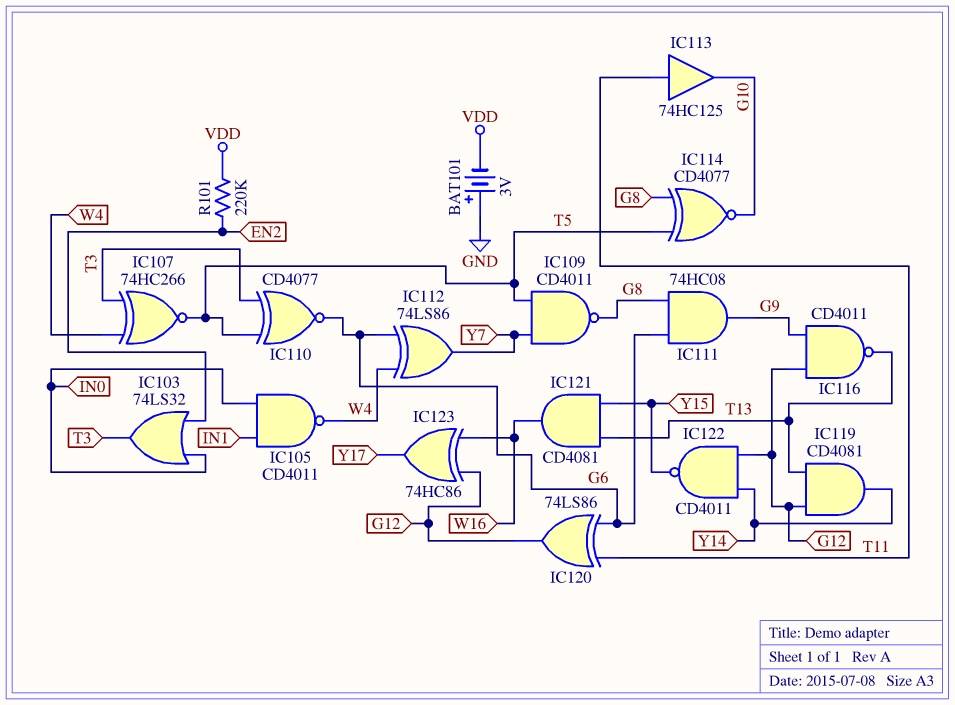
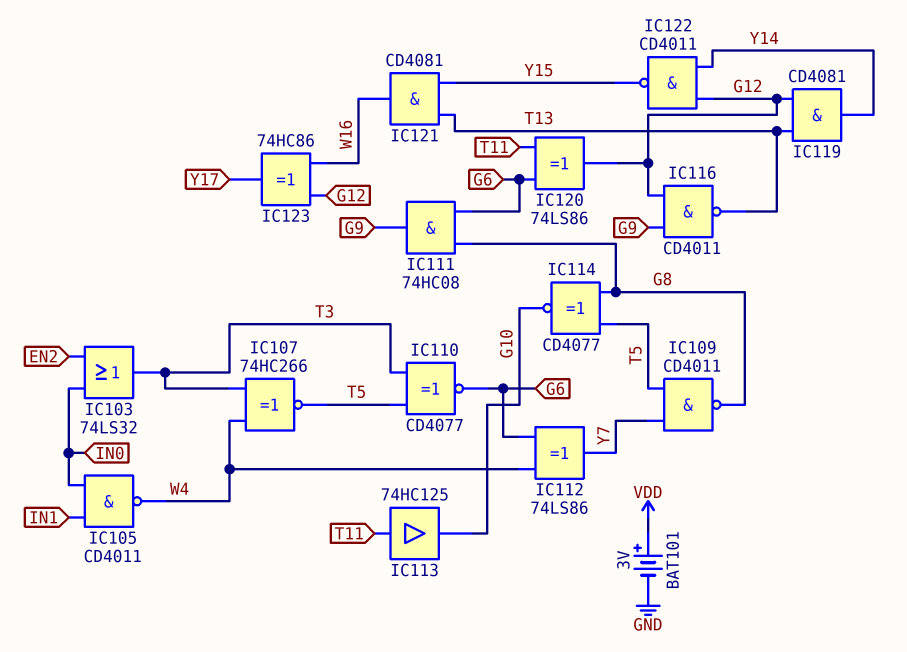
BAT101: 3V (plus GND, minus VDD) -> 3V (plus VDD, minus GND)
R101: 220k (EN2, VDD) -> none

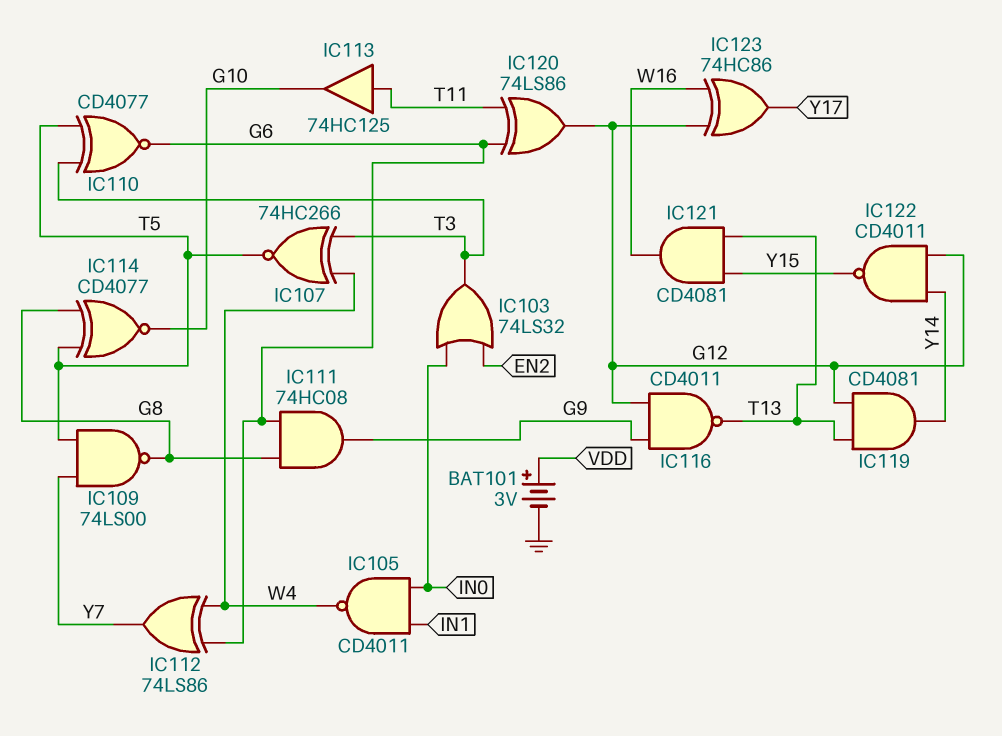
IC109: NAND CD4011 (in T5, in Y7, out G8) -> NAND 74LS00 (in T5, in Y7, out G8)

